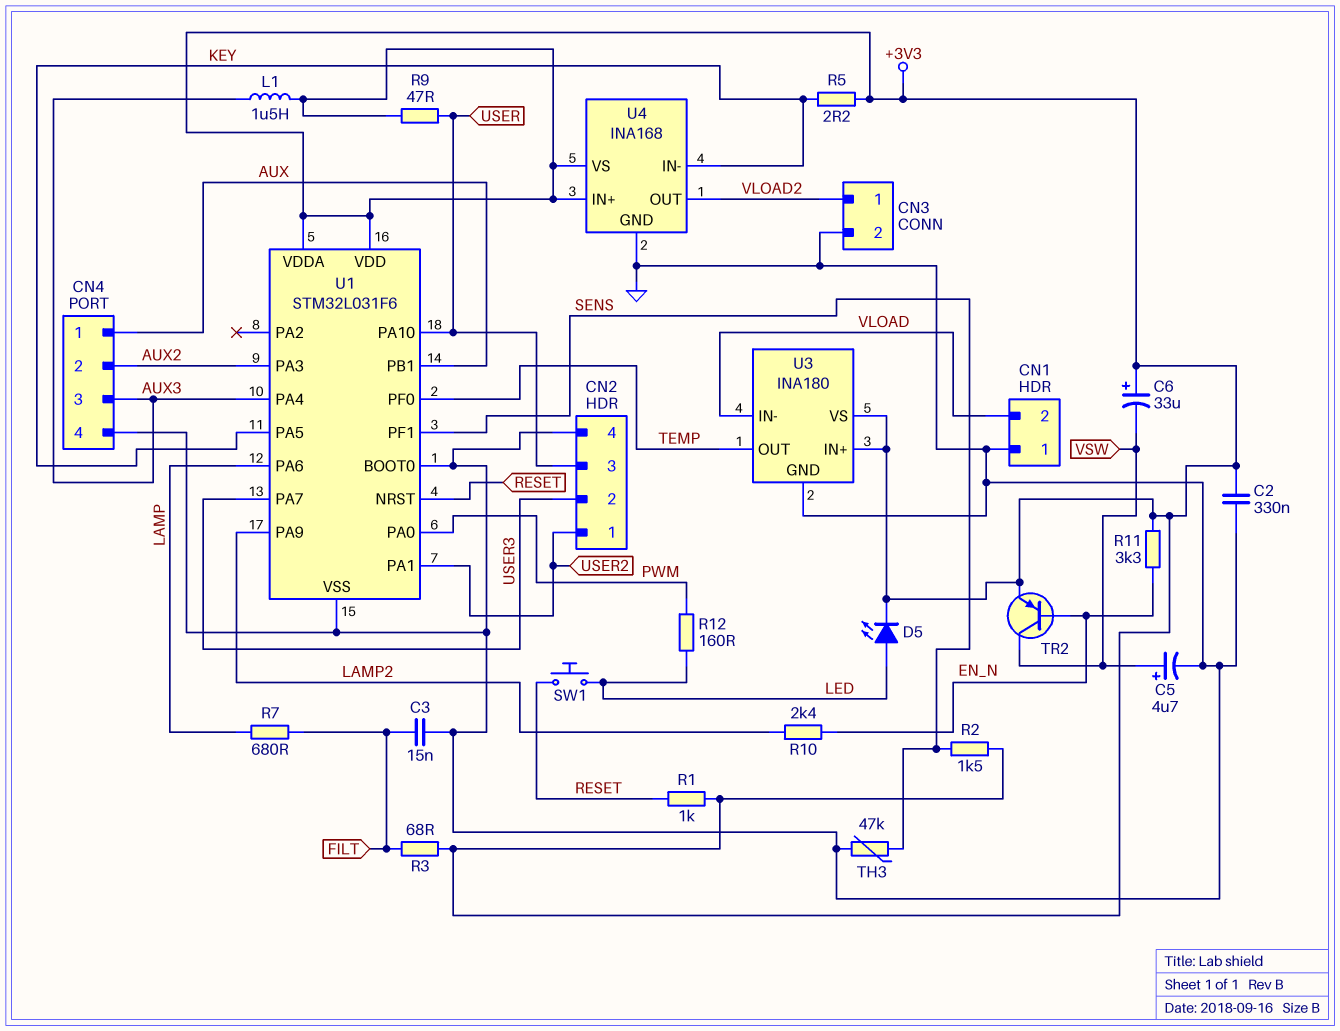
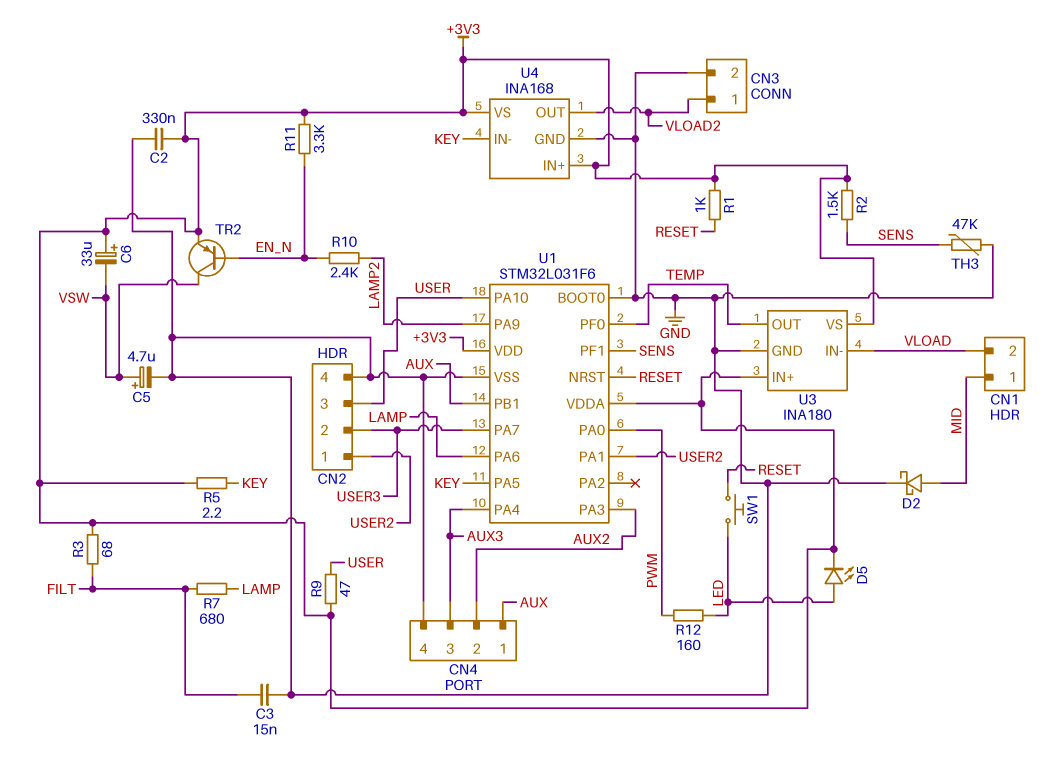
CN1 pin 1: GND -> MID
D2: none -> schottky (A MID, K GND)
L1: 1.5uH (+3V3, AUX3) -> none

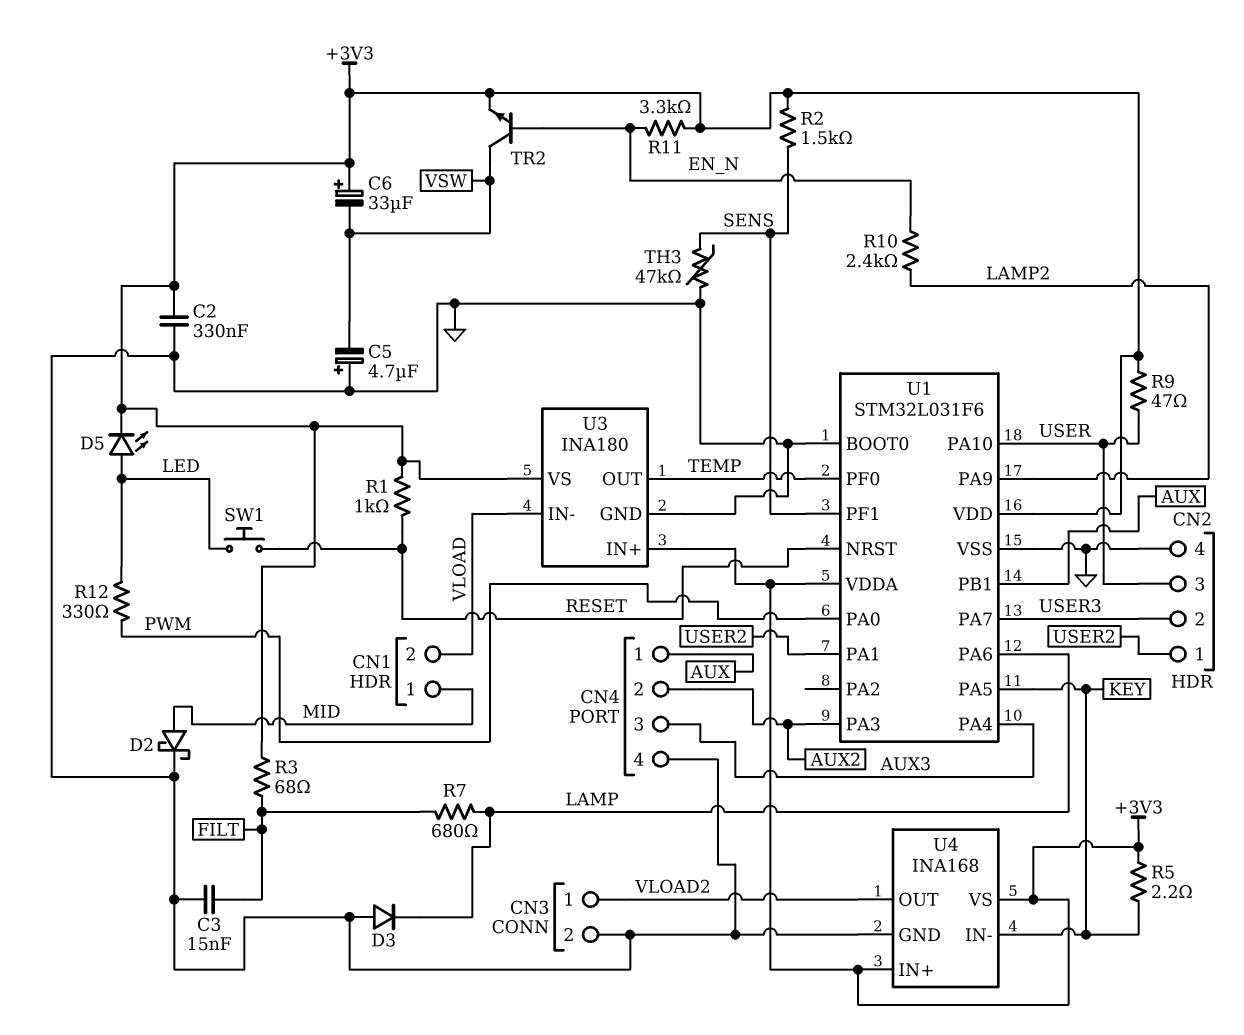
C5: 4.7uF (plus VSW, minus GND) -> 4.7uF (plus GND, minus VSW)
D3: none -> diode (A GND, K LAMP)
R12: 160 (LED, PWM) -> 330 (LED, PWM)
TR2: PNP (B EN_N, C VSW, E +3V3) -> NPN (B EN_N, C VSW, E +3V3)

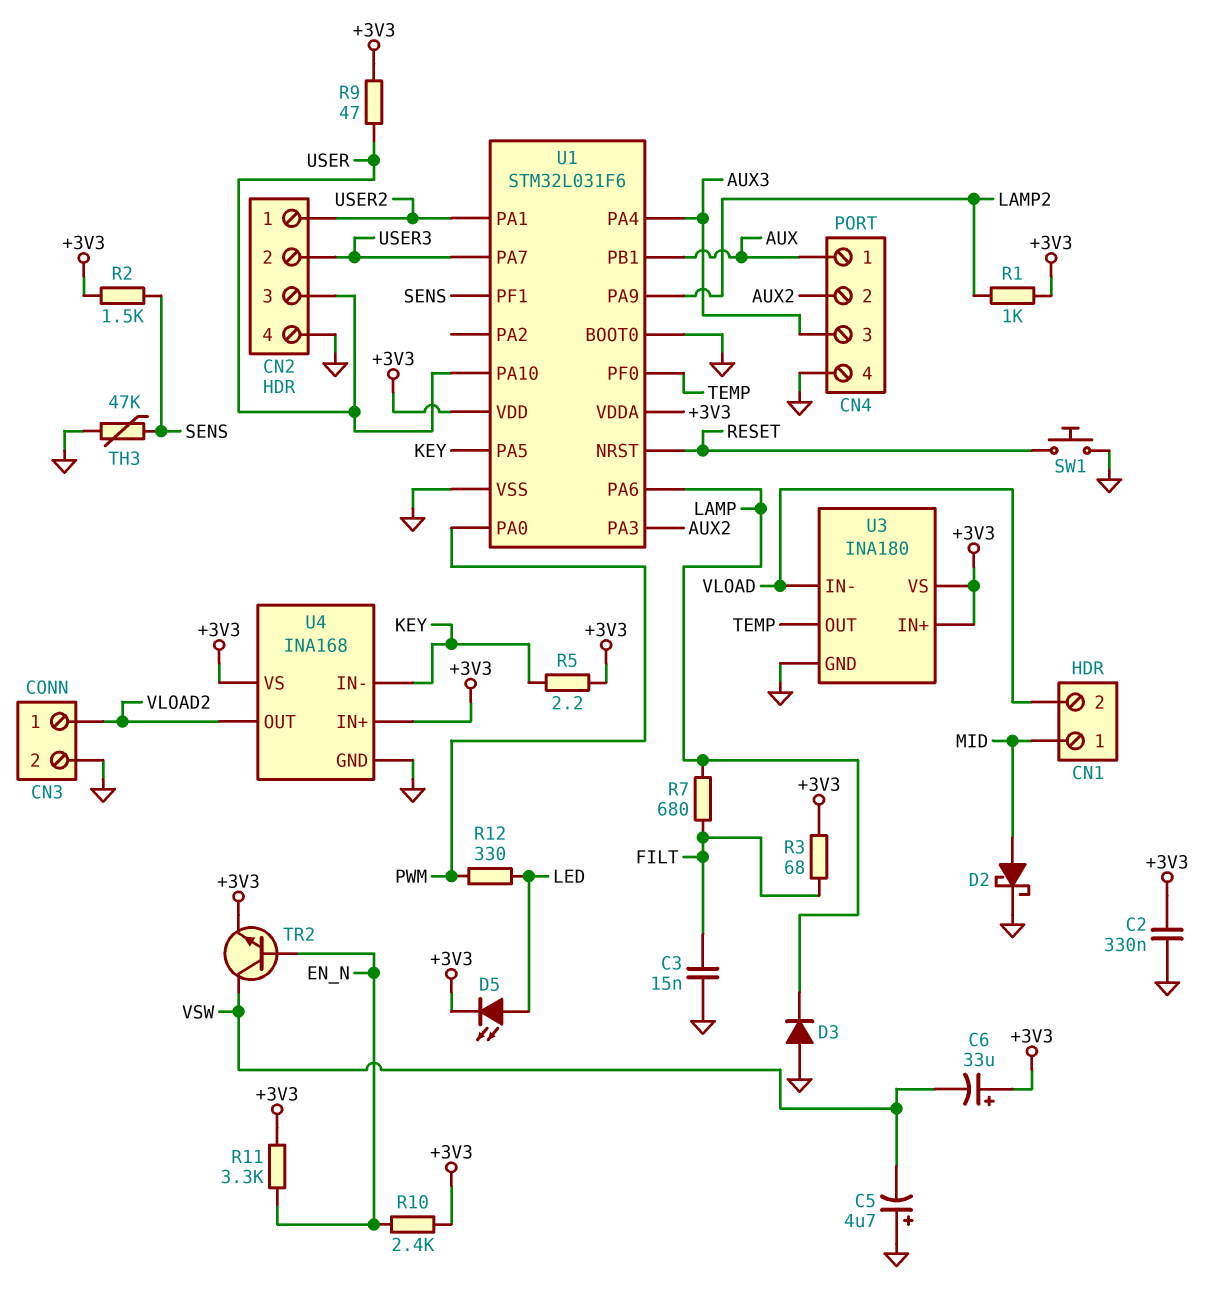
R1: 1k (+3V3, RESET) -> 1k (+3V3, LAMP2)
R10: 2.4k (EN_N, LAMP2) -> 2.4k (+3V3, EN_N)
SW1: button (LED, RESET) -> button (GND, RESET)

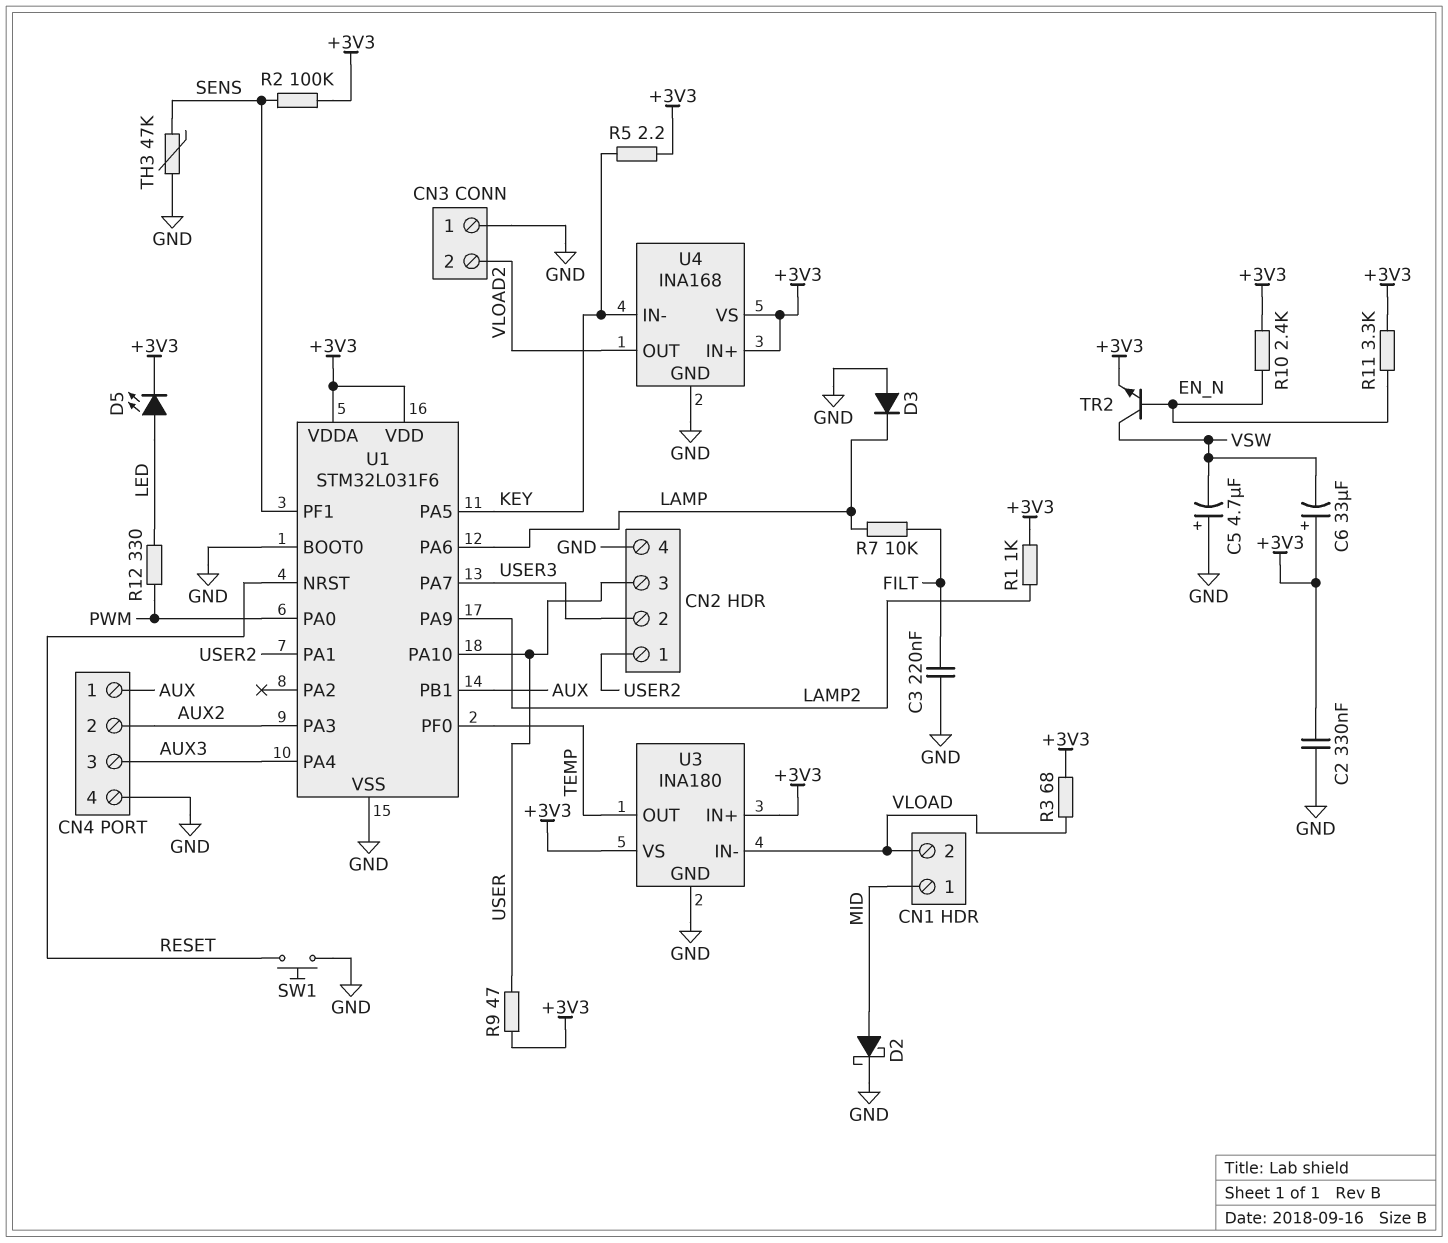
C3: 15nF (FILT, GND) -> 220nF (FILT, GND)
CN3 pin 1: VLOAD2 -> GND
CN3 pin 2: GND -> VLOAD2
R2: 1.5k (+3V3, SENS) -> 100k (+3V3, SENS)
R3: 68 (+3V3, FILT) -> 68 (+3V3, VLOAD)
R7: 680 (FILT, LAMP) -> 10k (FILT, LAMP)

